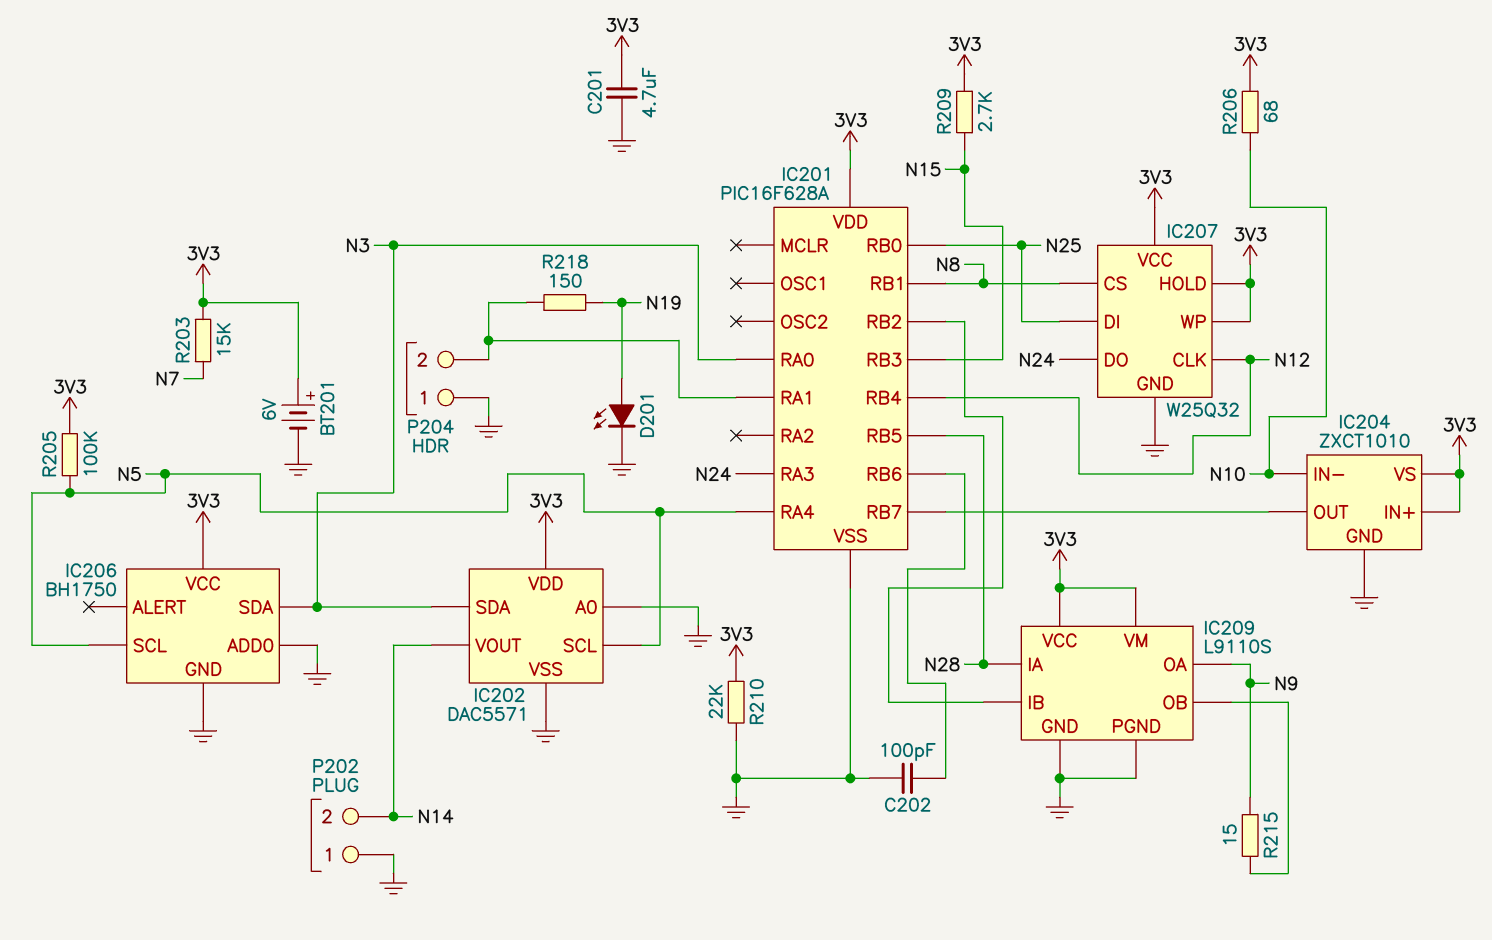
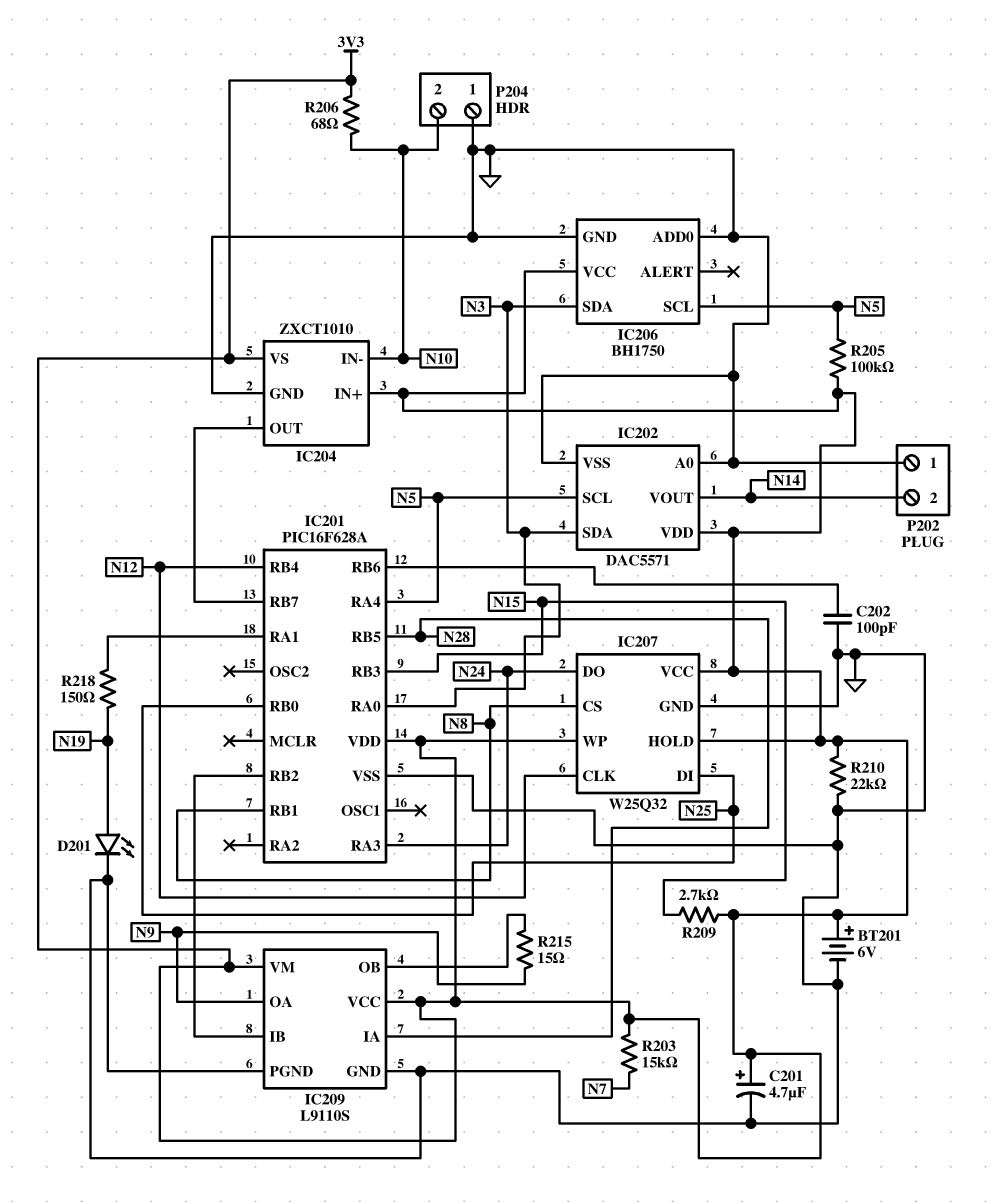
C201: 4.7uF (3V3, GND) -> 4.7uF (plus 3V3, minus GND)
P204 pin 2: IC201/RA1 -> N10

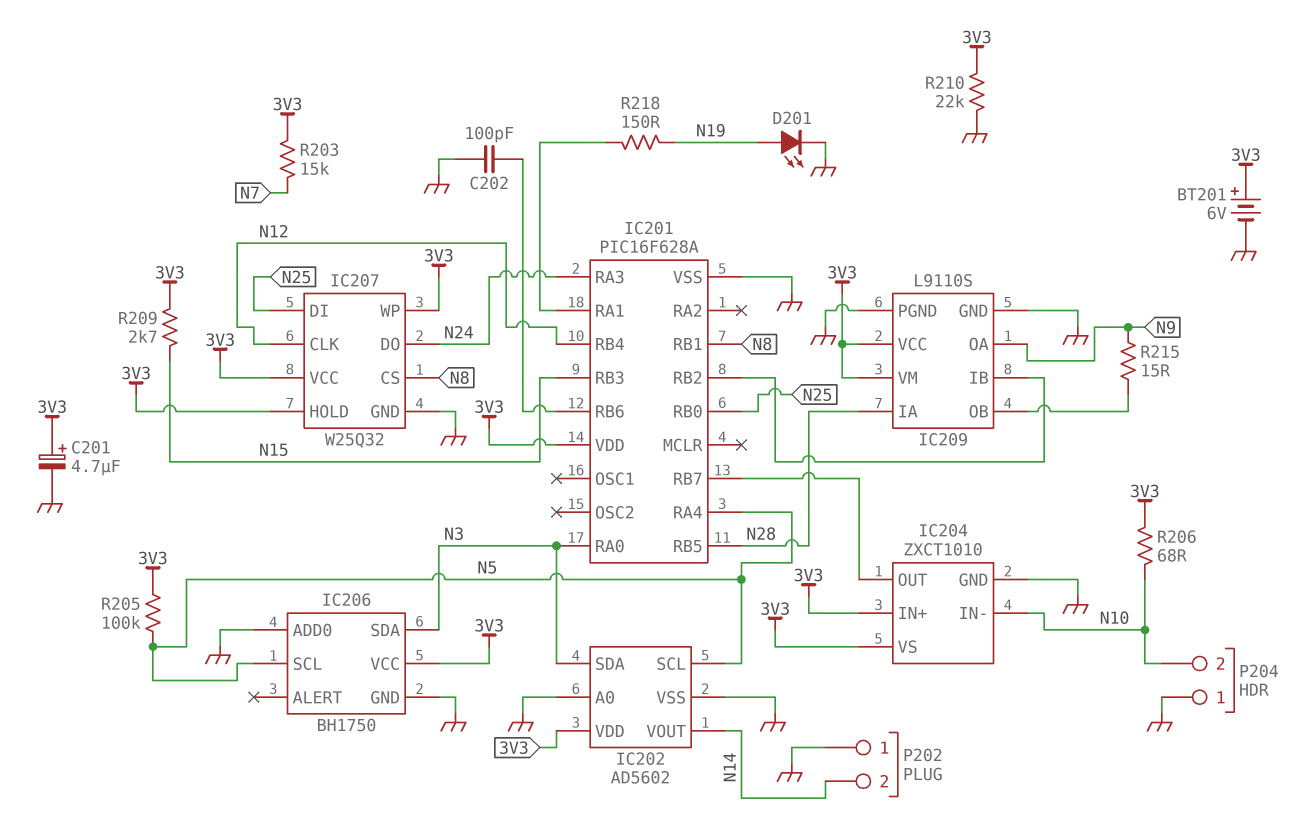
IC202: DAC5571 -> AD5602

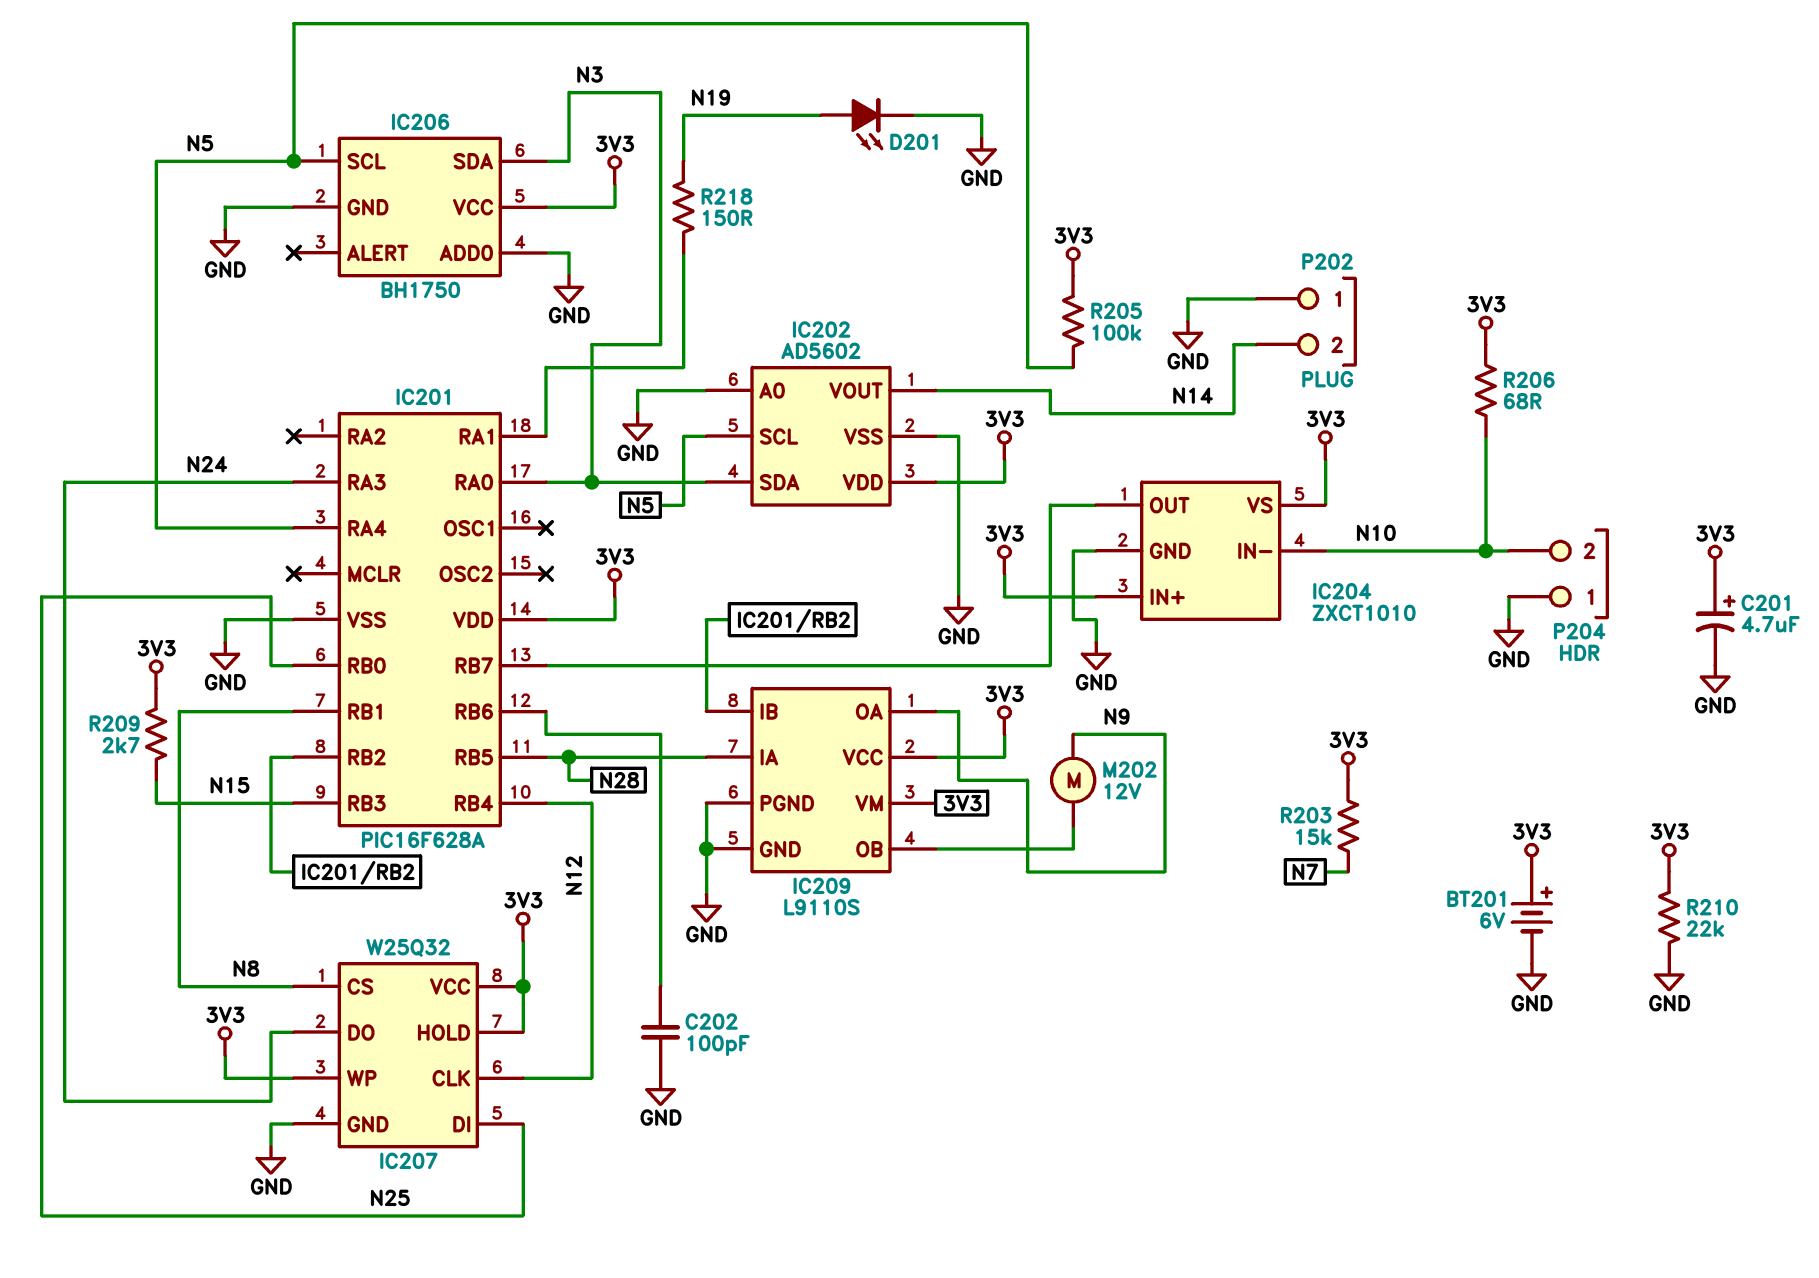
M202: none -> motor 12V (IC209/OB, N9)
R215: 15 (IC209/OB, N9) -> none

